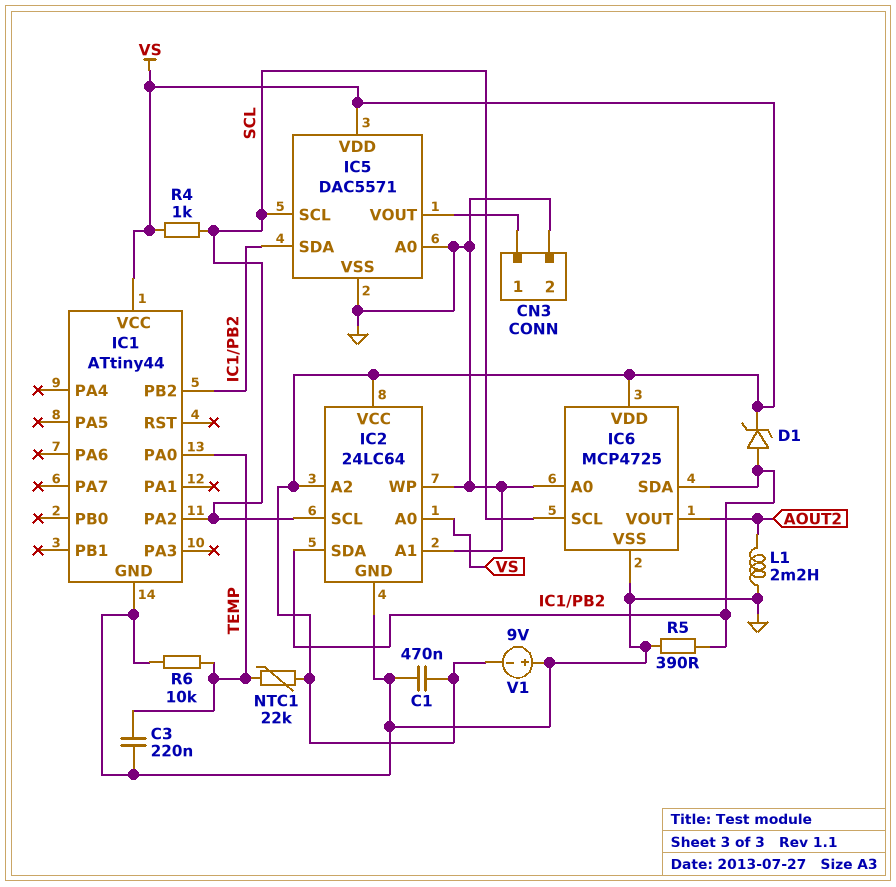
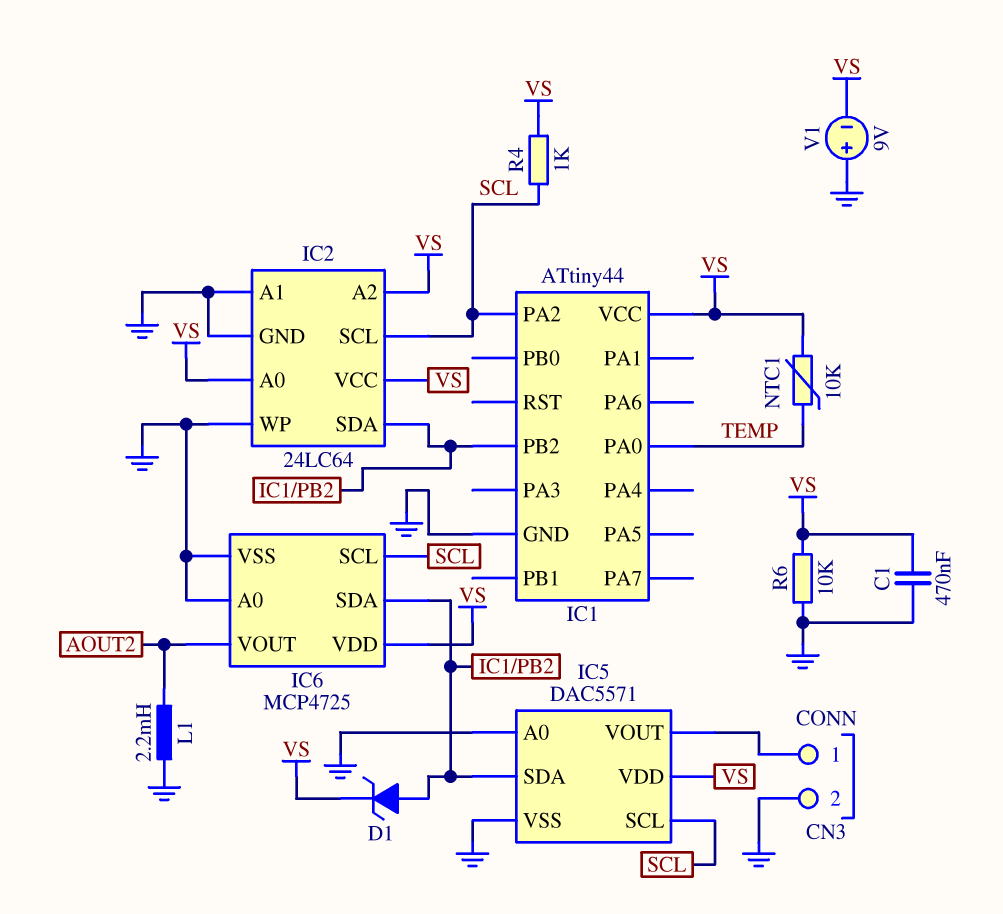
C3: 220nF (GND, TEMP) -> none
NTC1: 22k (TEMP, VS) -> 10k (TEMP, VS)
R5: 390 (GND, IC1/PB2) -> none
R6: 10k (GND, TEMP) -> 10k (GND, VS)

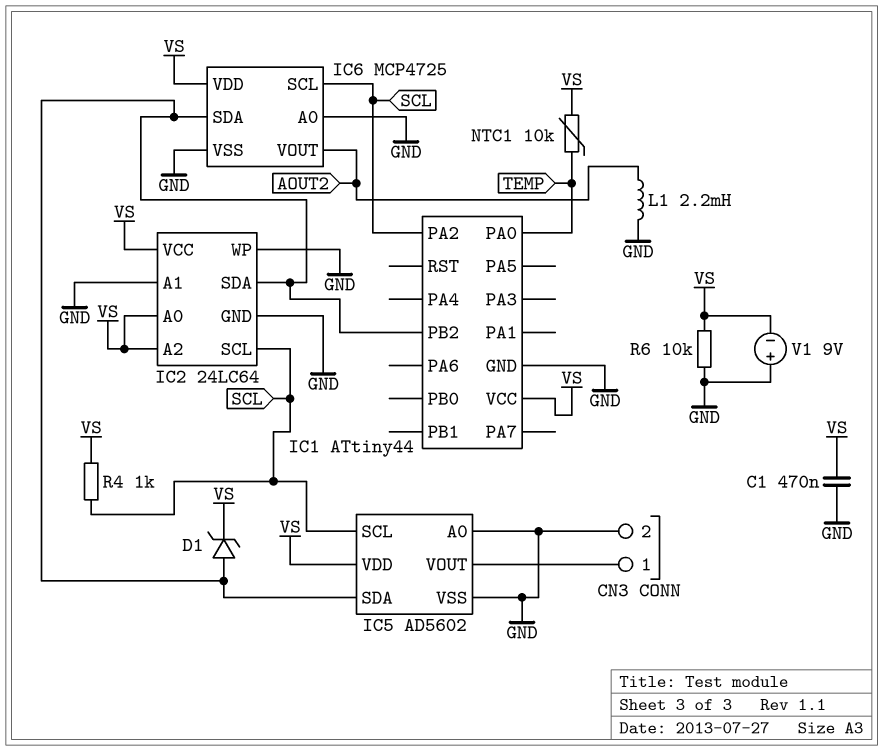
IC5: DAC5571 -> AD5602

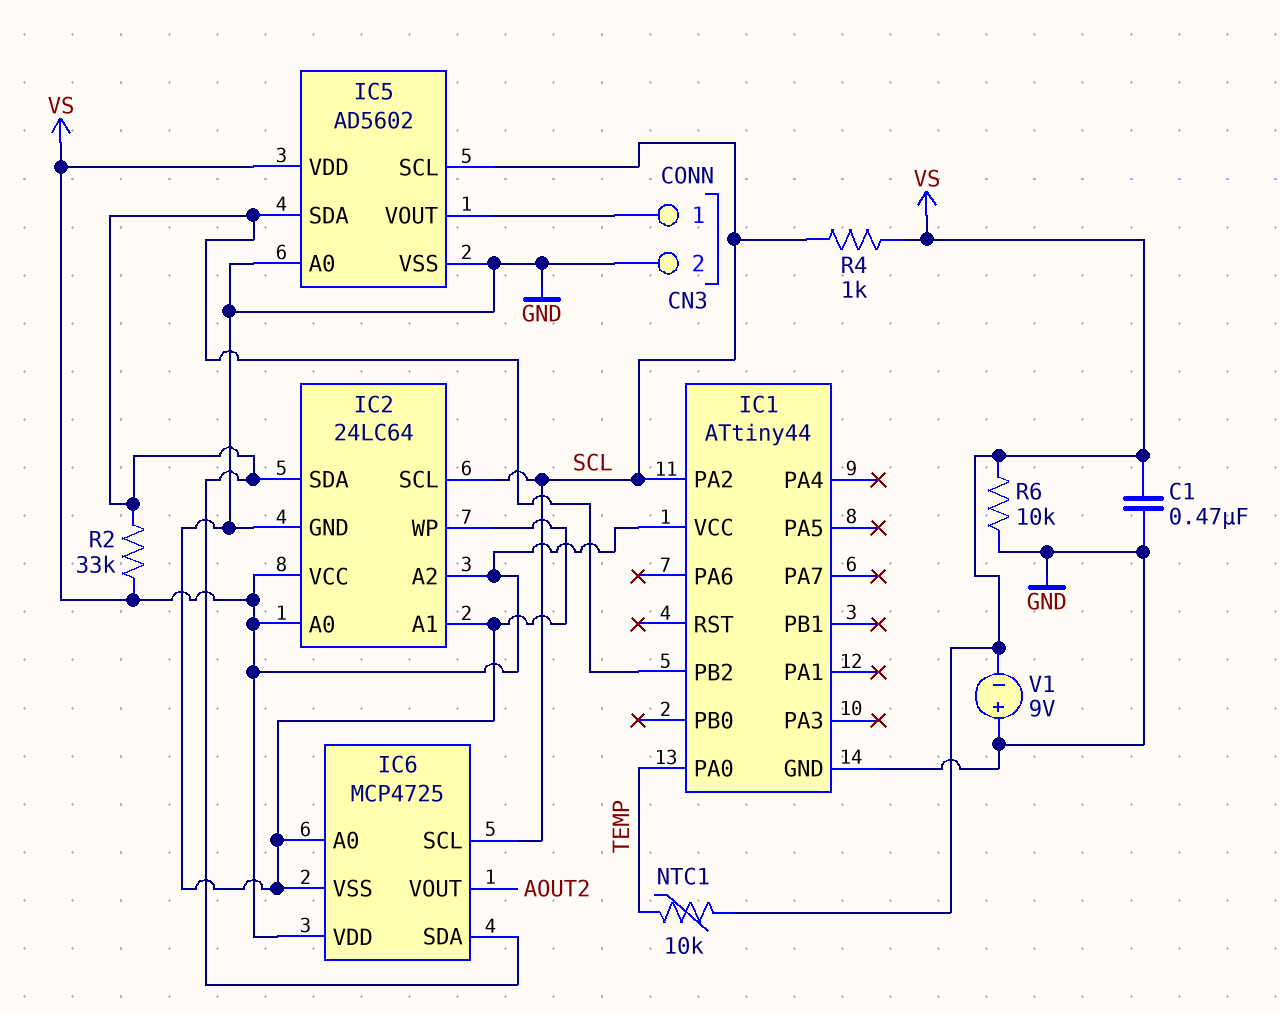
D1: zener (A IC1/PB2, K VS) -> none
L1: 2.2mH (AOUT2, GND) -> none
R2: none -> 33k (IC1/PB2, VS)

